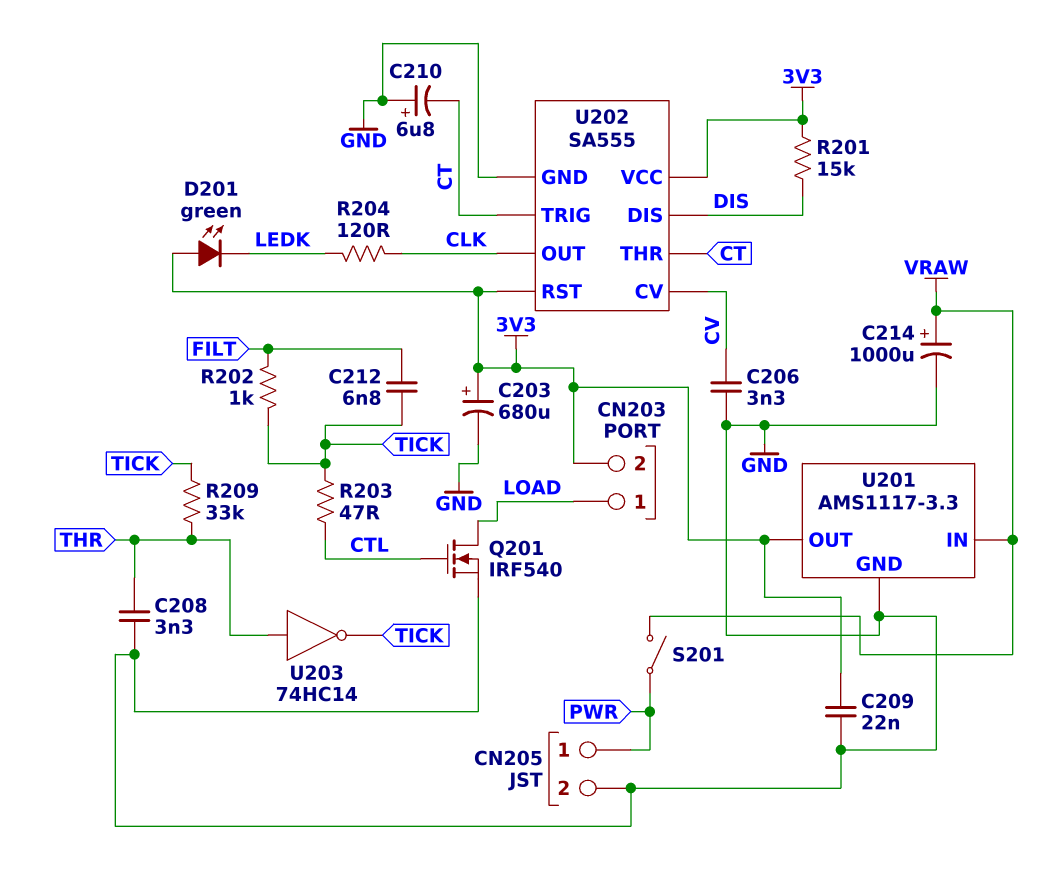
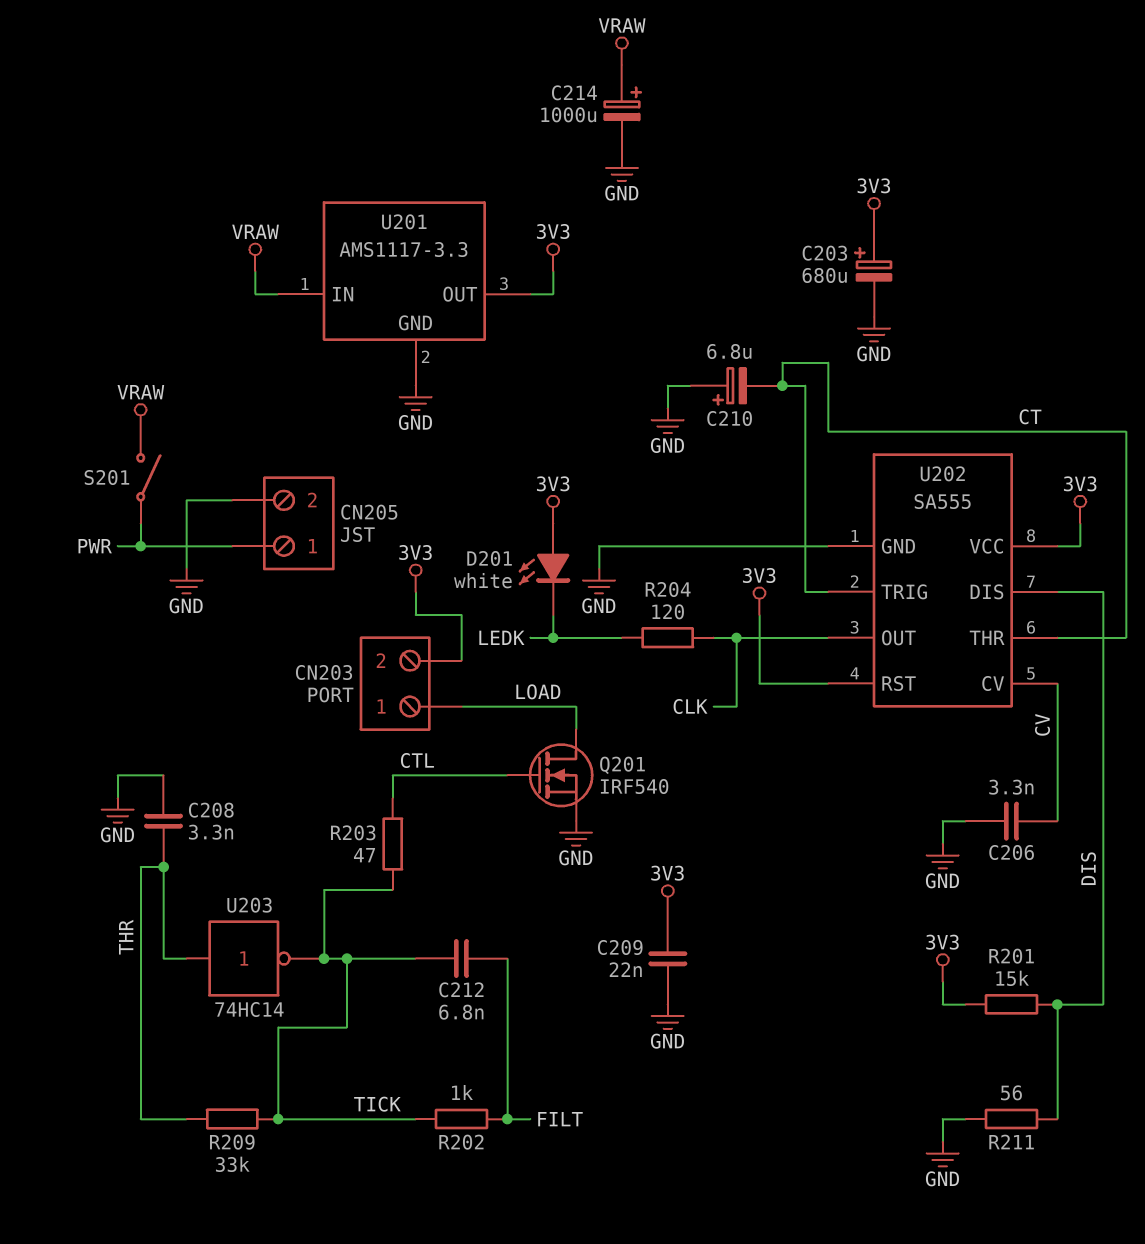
D201: LED green (A 3V3, K LEDK) -> LED white (A 3V3, K LEDK)
R211: none -> 56 (DIS, GND)

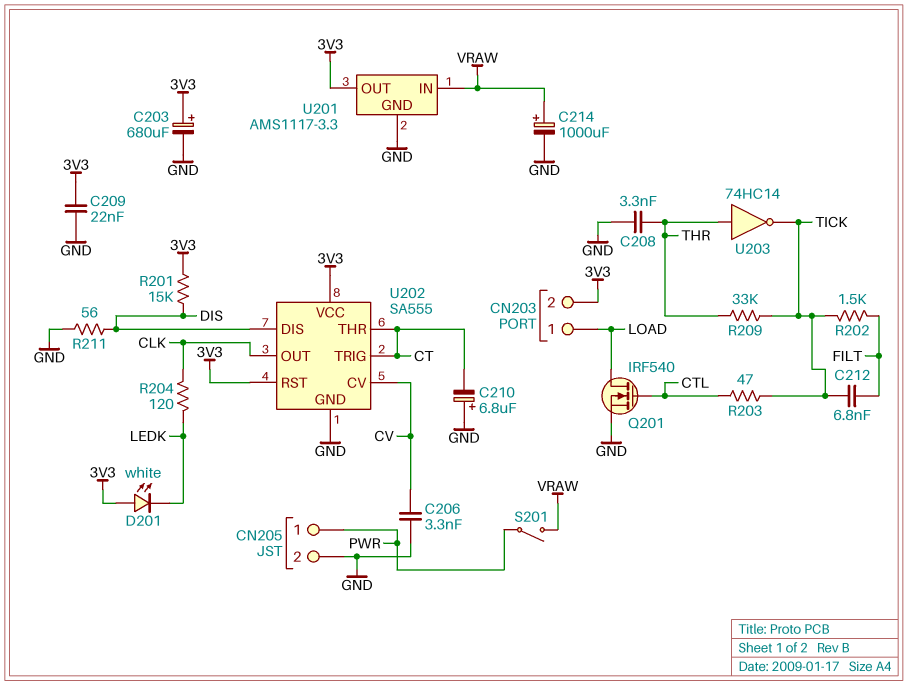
R202: 1k (FILT, TICK) -> 1.5k (FILT, TICK)

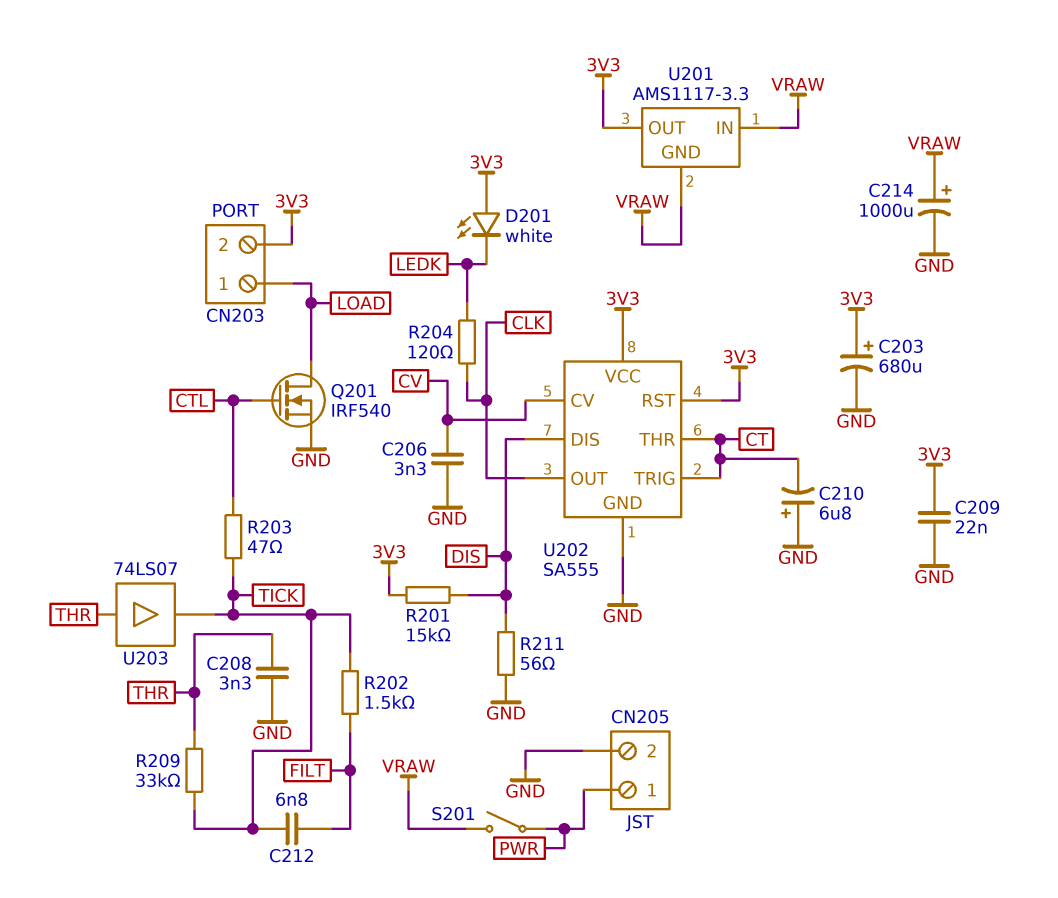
U201 pin GND: GND -> VRAW
U203: NOT 74HC14 (in THR, out TICK) -> buffer 74LS07 (in THR, out TICK)

